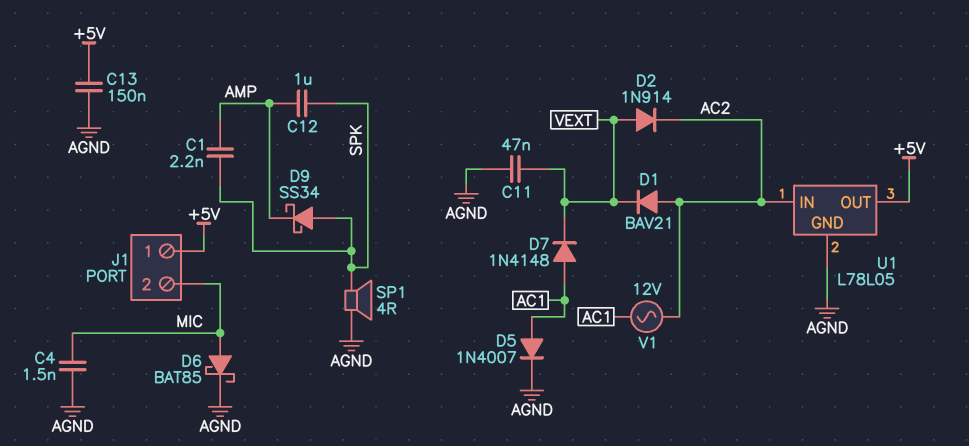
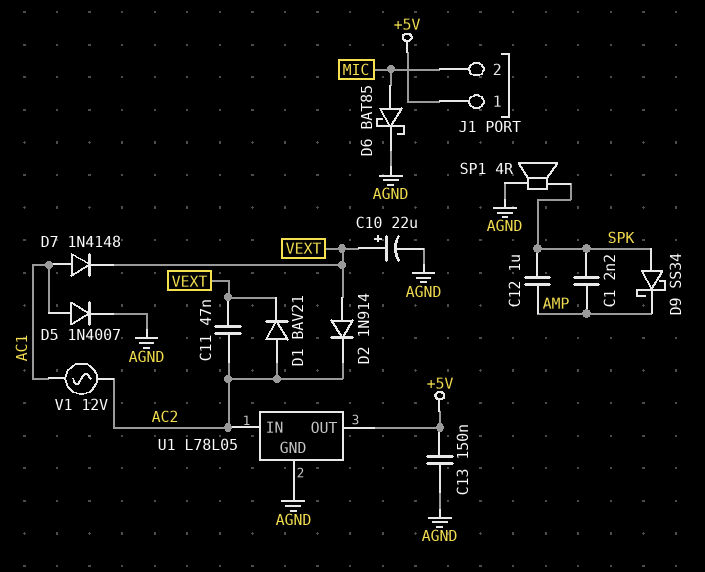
C4: 1.5nF (AGND, MIC) -> none
C10: none -> 22uF (plus VEXT, minus AGND)
C11: 47nF (AGND, VEXT) -> 47nF (AC2, VEXT)

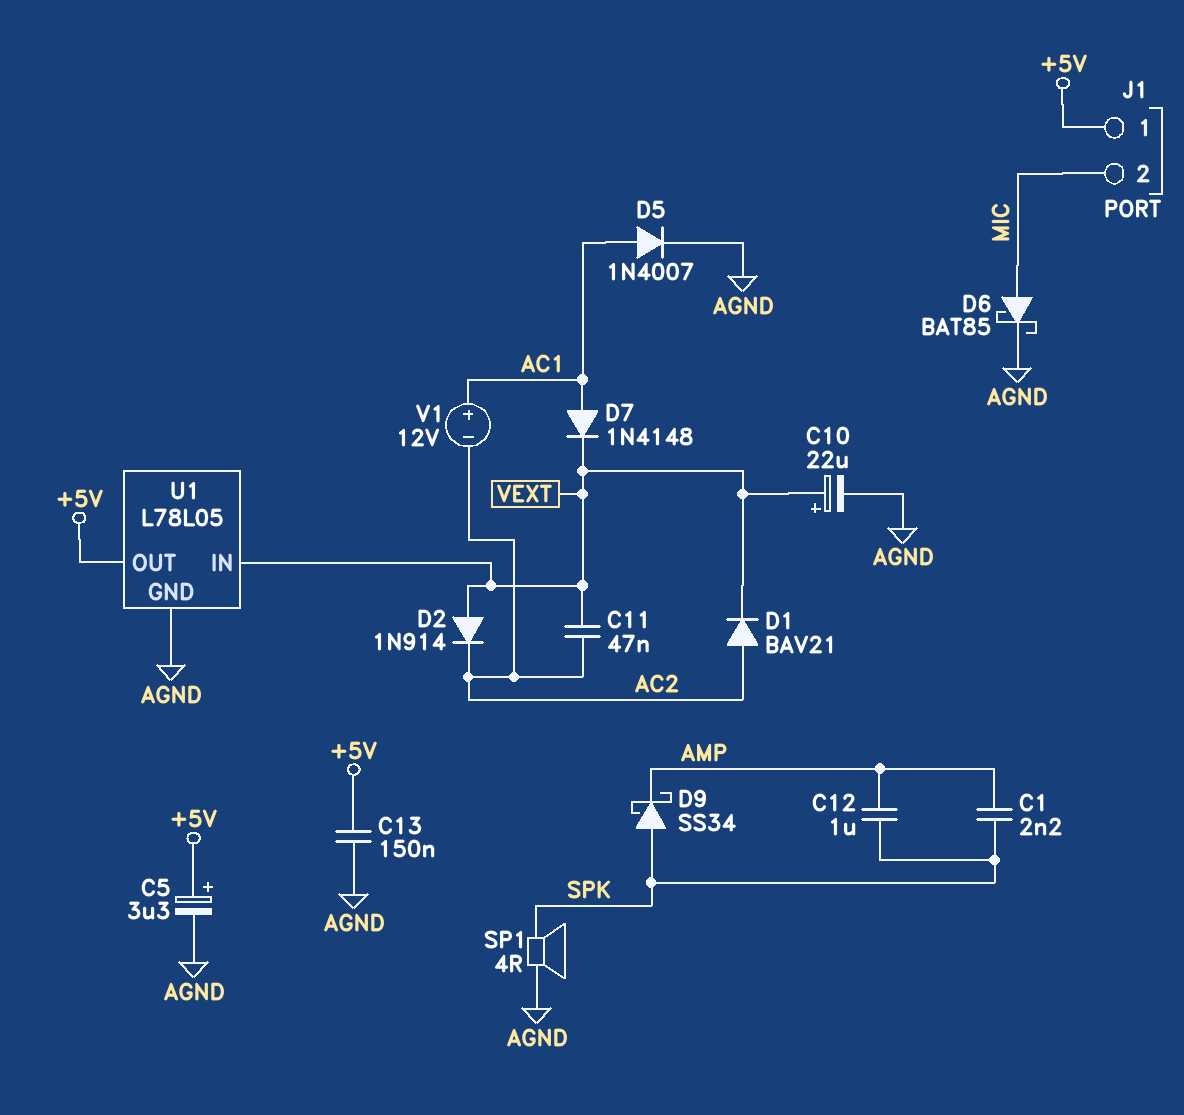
C5: none -> 3.3uF (plus +5V, minus AGND)
U1 pin IN: AC2 -> VEXT
V1: AC 12V (AC1, AC2) -> 12V (plus AC1, minus AC2)

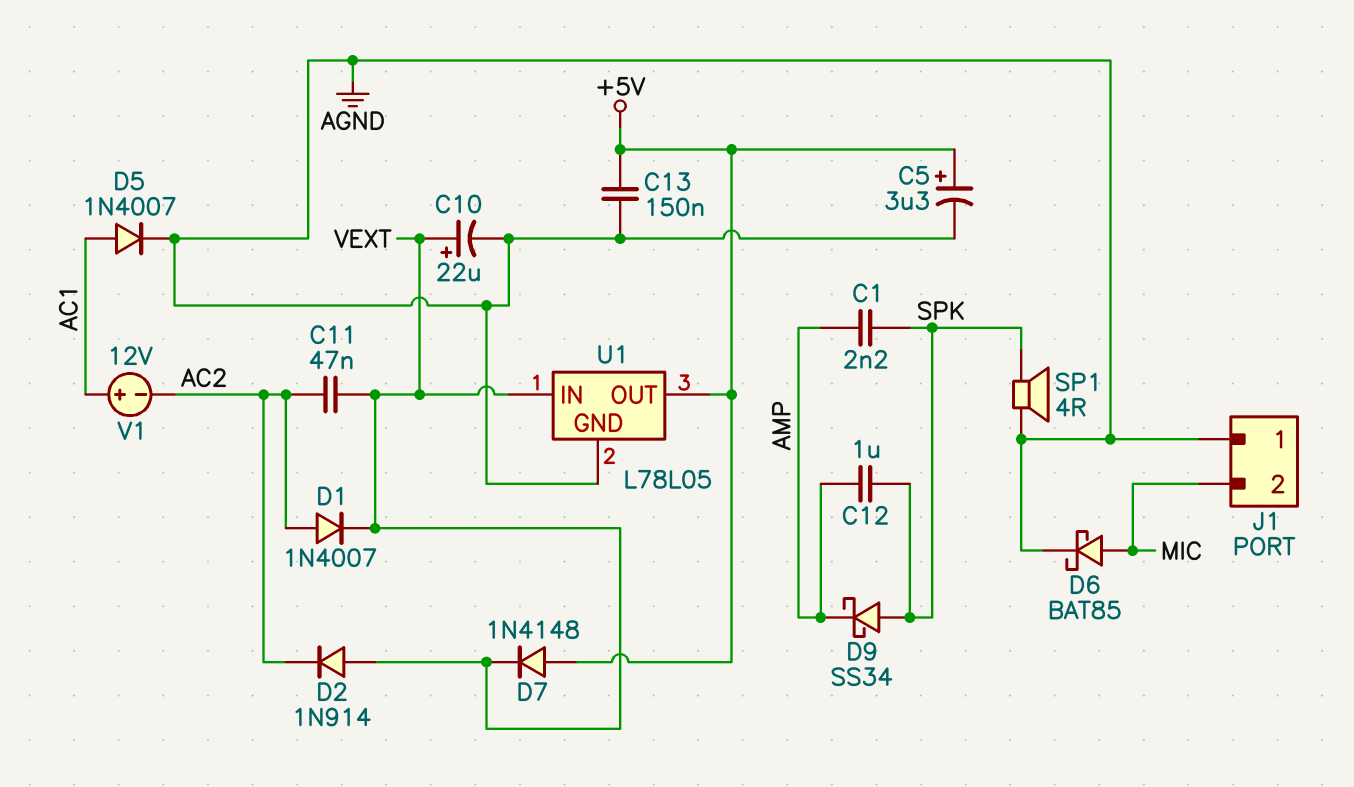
D1: diode BAV21 (A AC2, K VEXT) -> diode 1N4007 (A AC2, K VEXT)
D7: diode 1N4148 (A AC1, K VEXT) -> diode 1N4148 (A +5V, K VEXT)
J1 pin 1: +5V -> AGND

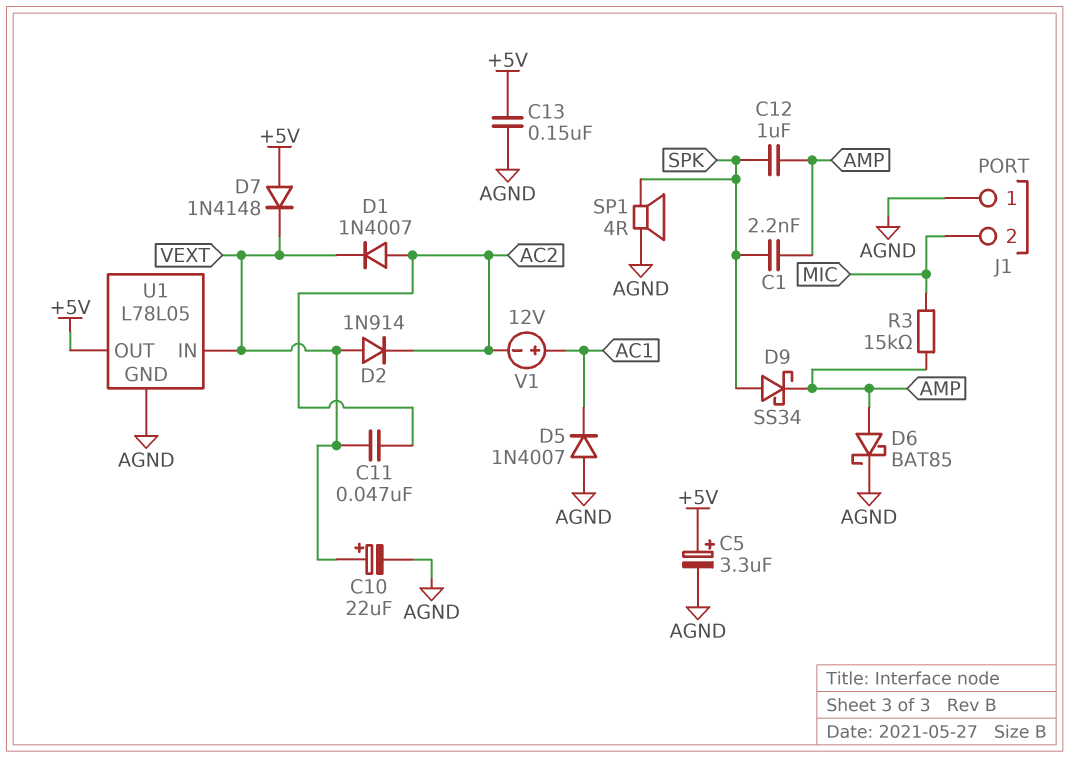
D5: diode 1N4007 (A AC1, K AGND) -> diode 1N4007 (A AGND, K AC1)
D6: schottky BAT85 (A MIC, K AGND) -> schottky BAT85 (A AMP, K AGND)
R3: none -> 15k (AMP, MIC)

